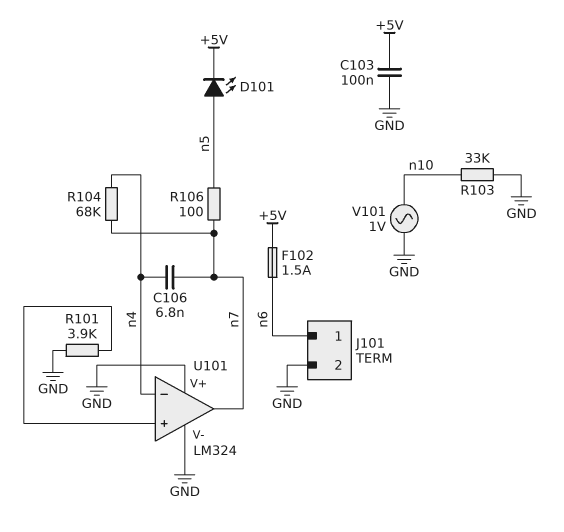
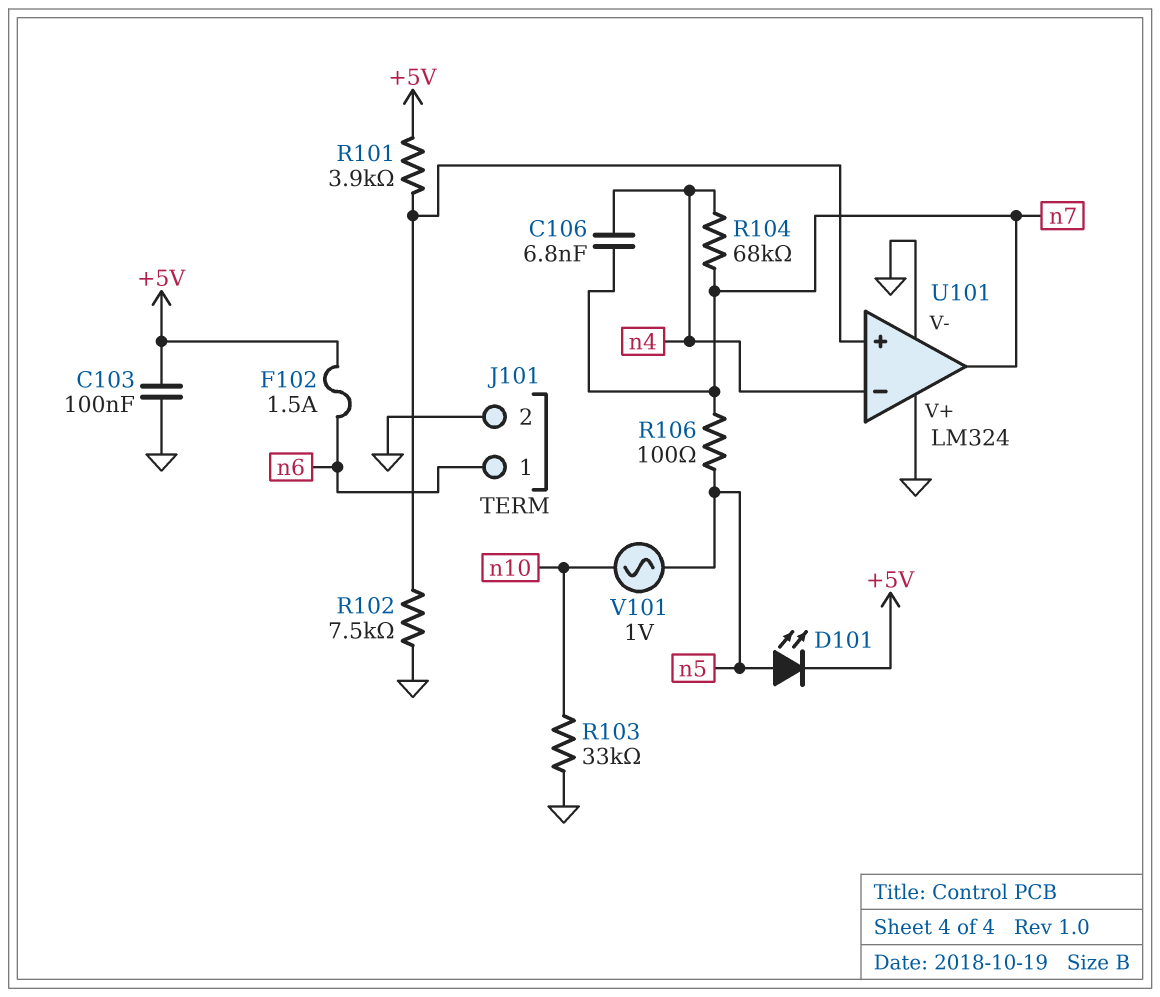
R101: 3.9k (GND, U101/in+) -> 3.9k (+5V, U101/in+)
R102: none -> 7.5k (GND, U101/in+)
V101: AC 1V (GND, n10) -> AC 1V (n5, n10)

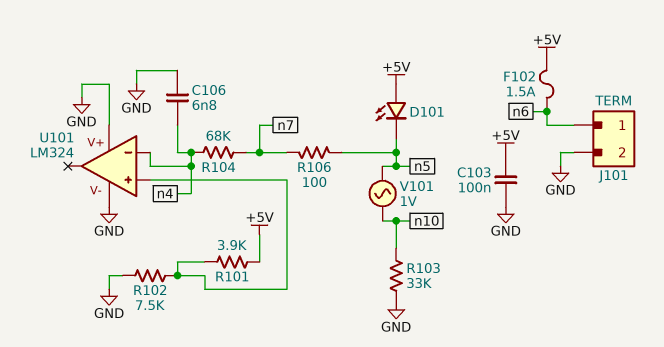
C106: 6.8nF (n4, n7) -> 6.8nF (GND, n4)
D101: LED (A n5, K +5V) -> LED (A +5V, K n5)
U101 pin out: n7 -> none

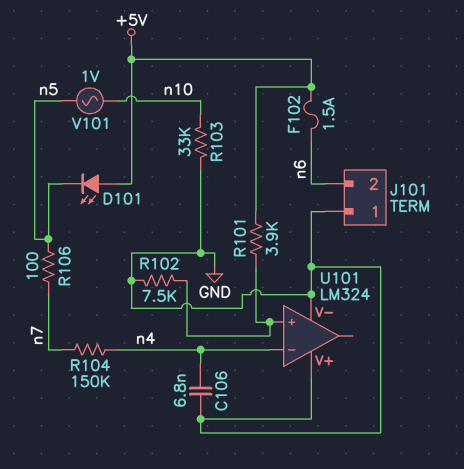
C103: 100nF (+5V, GND) -> none
J101 pin 1: n6 -> GND
J101 pin 2: GND -> n6
R104: 68k (n4, n7) -> 150k (n4, n7)

